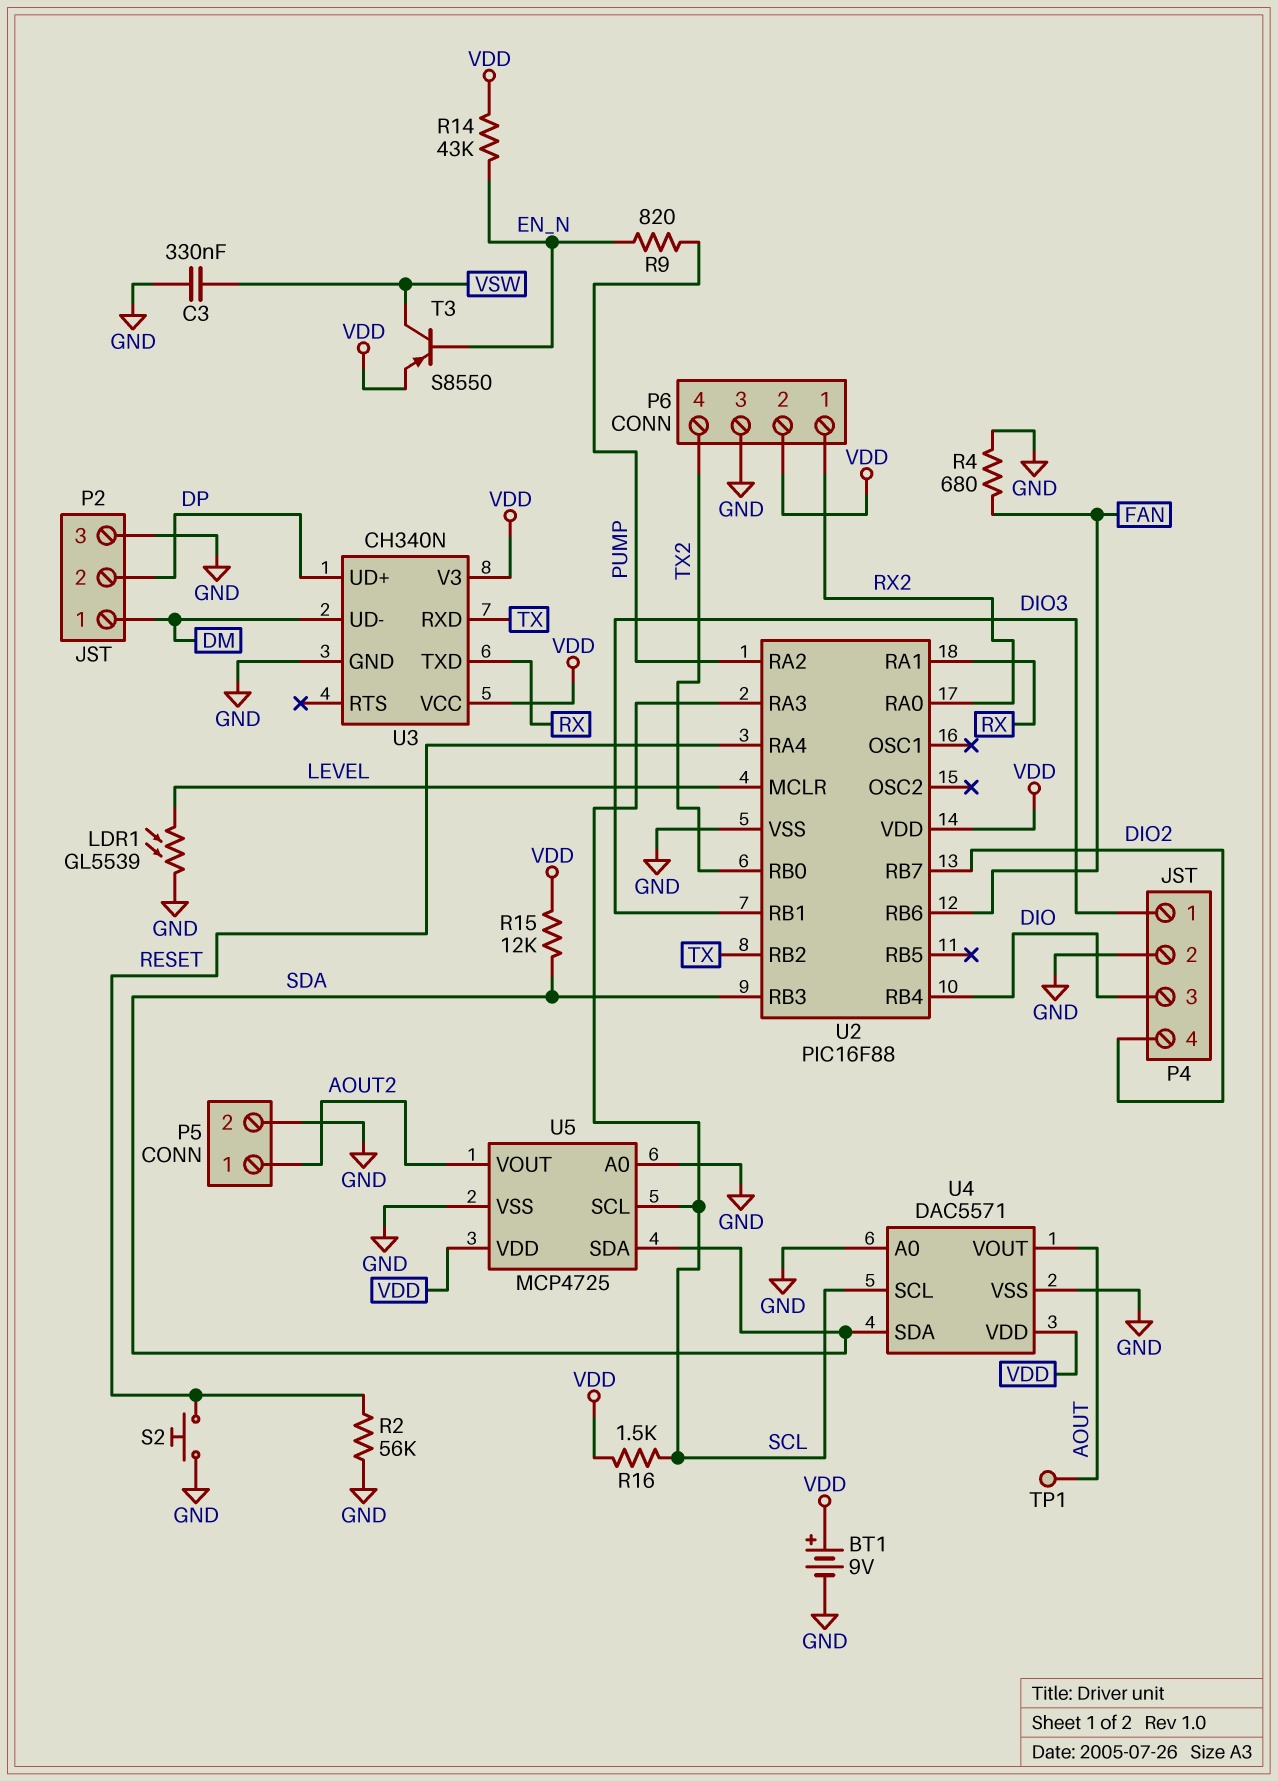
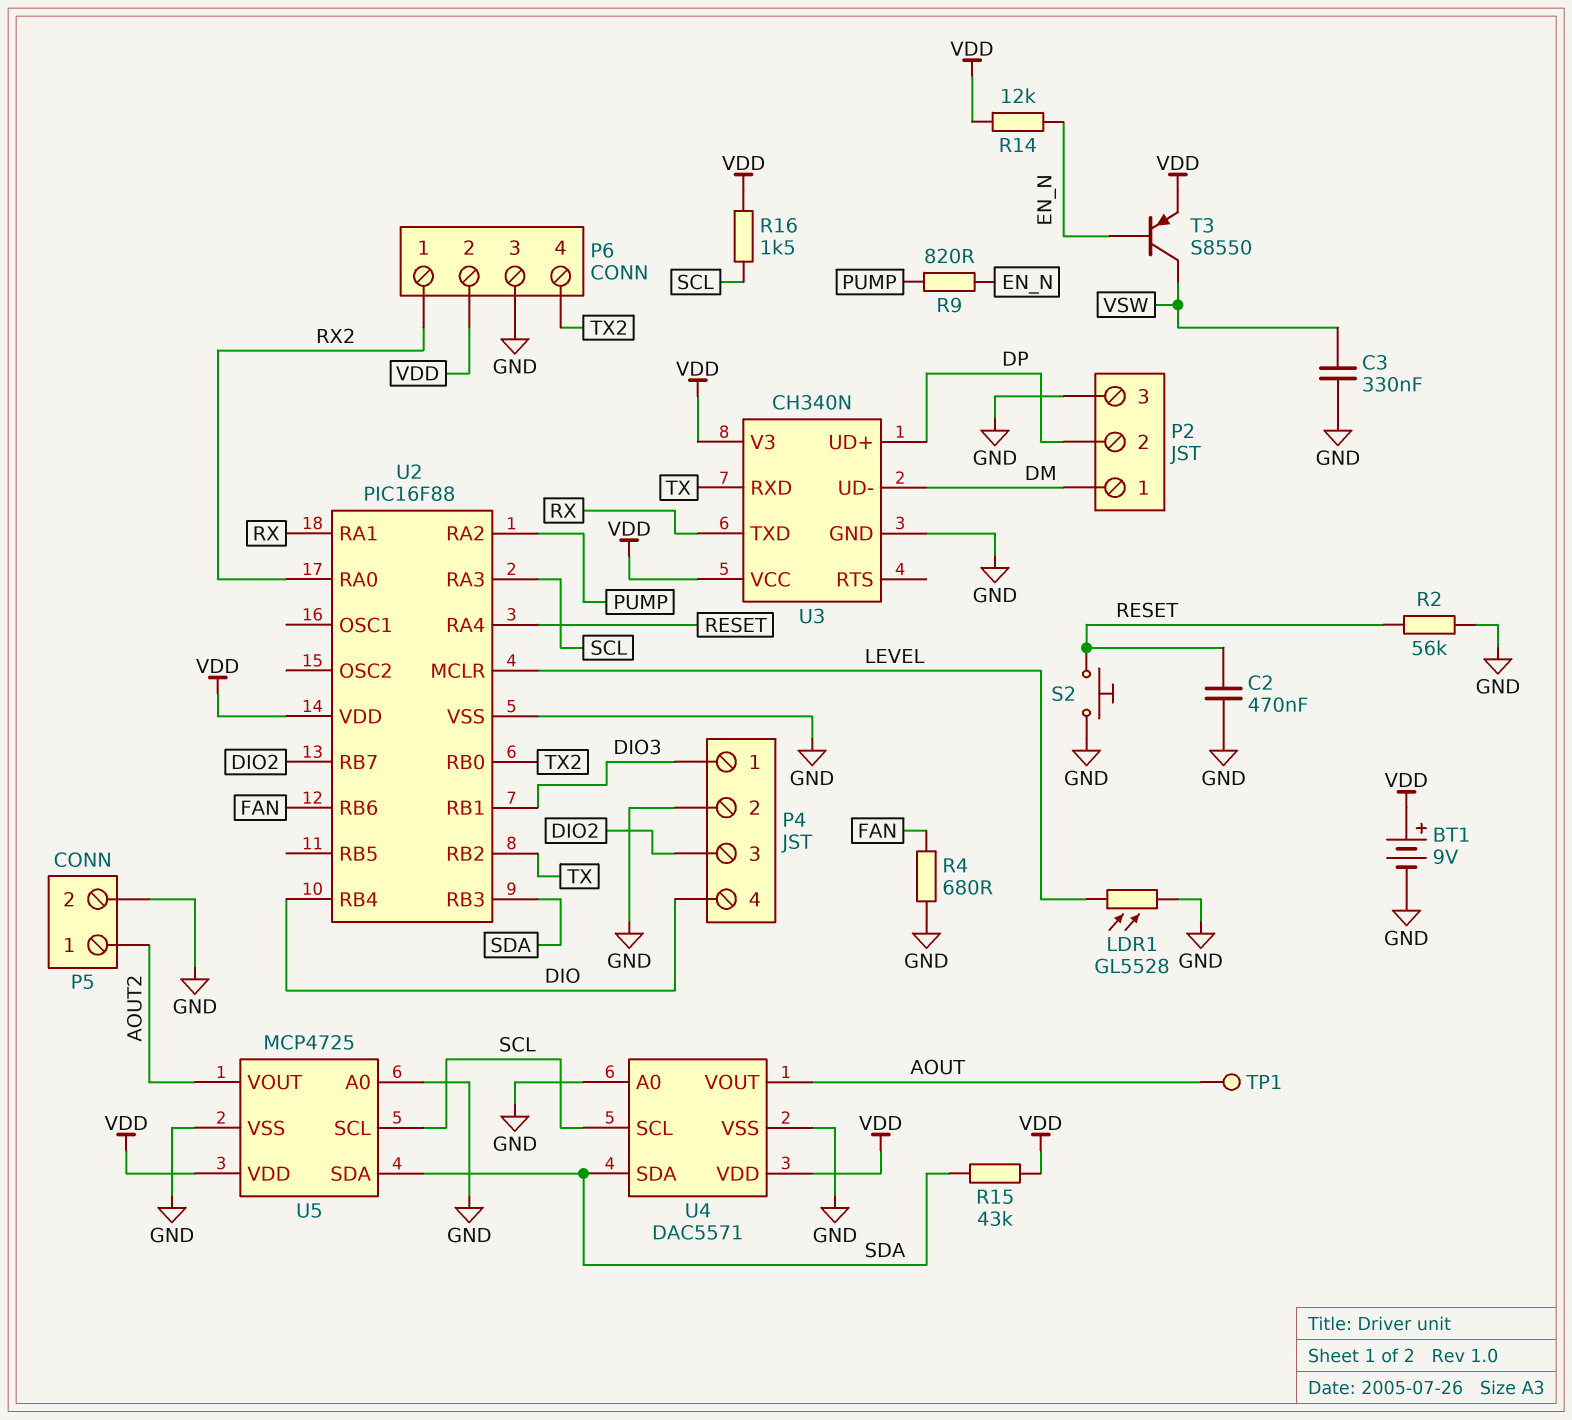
C2: none -> 470nF (GND, RESET)
LDR1: GL5539 (GND, LEVEL) -> GL5528 (GND, LEVEL)
P4 pin 3: DIO -> DIO2
P4 pin 4: DIO2 -> DIO
R14: 43k (EN_N, VDD) -> 12k (EN_N, VDD)
R15: 12k (SDA, VDD) -> 43k (SDA, VDD)

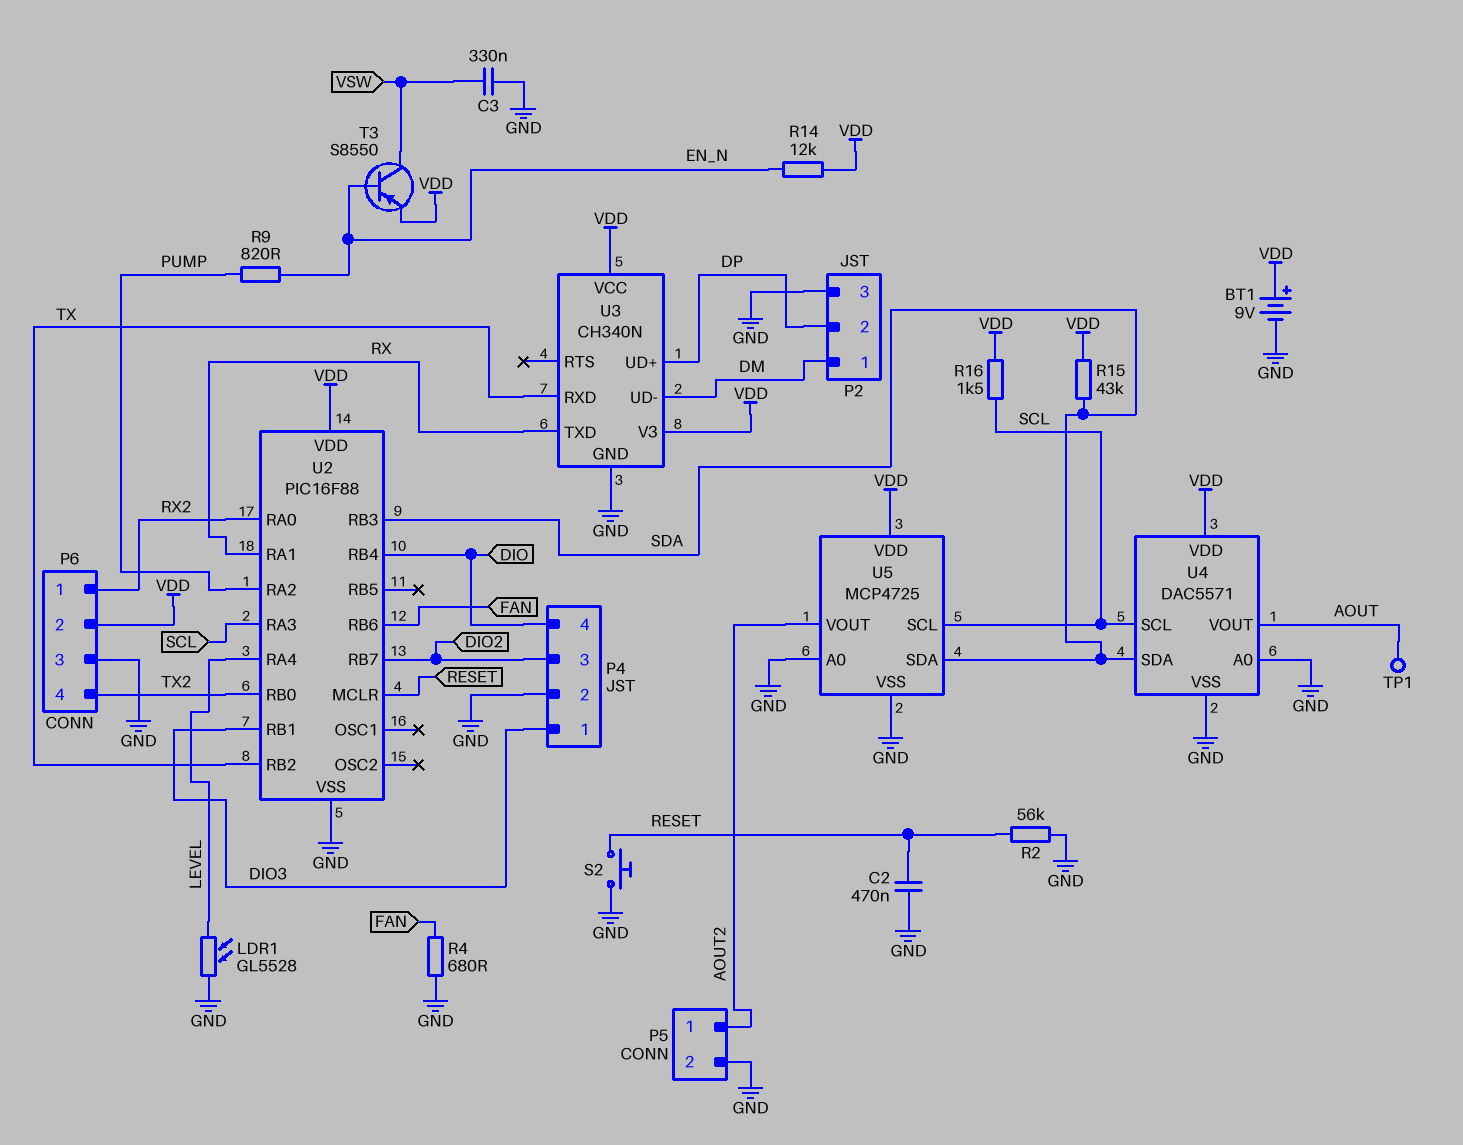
U2 pin MCLR: LEVEL -> RESET
U2 pin RA4: RESET -> LEVEL

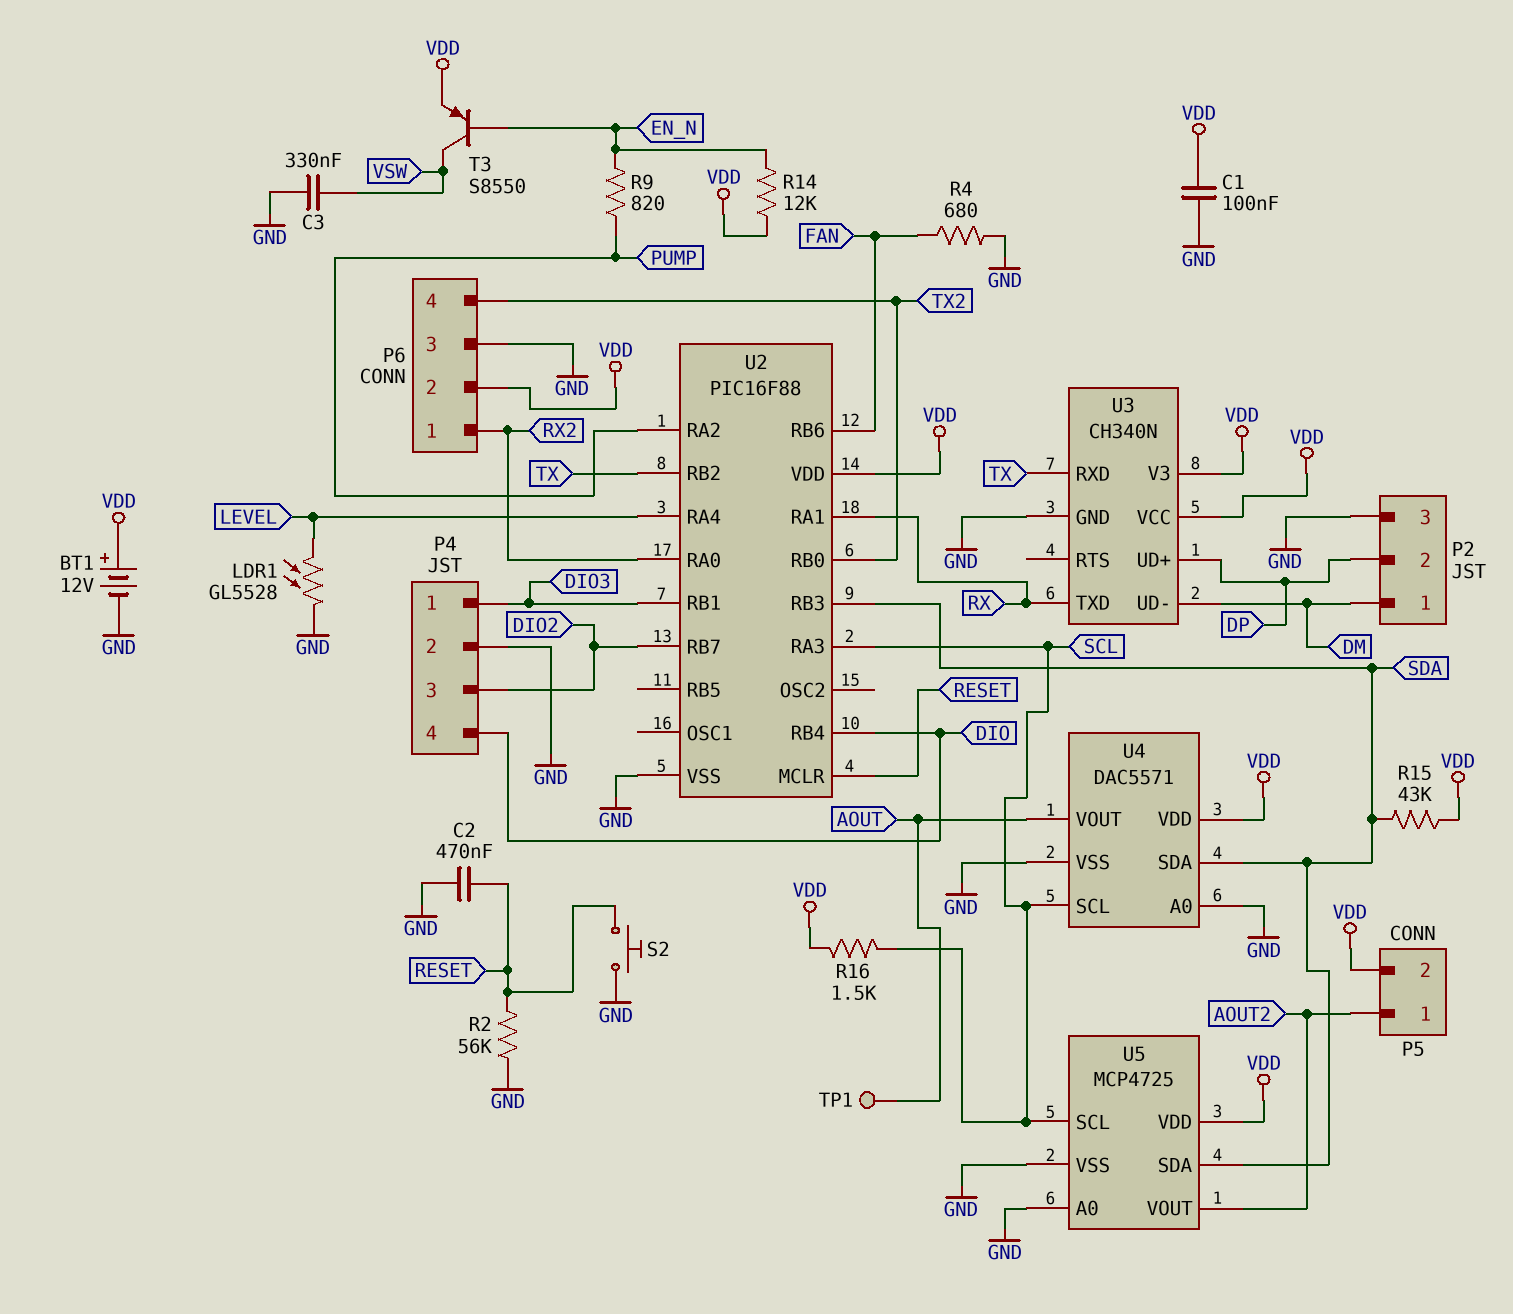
BT1: 9V (plus VDD, minus GND) -> 12V (plus VDD, minus GND)
C1: none -> 100nF (GND, VDD)
P5 pin 2: GND -> VDD

